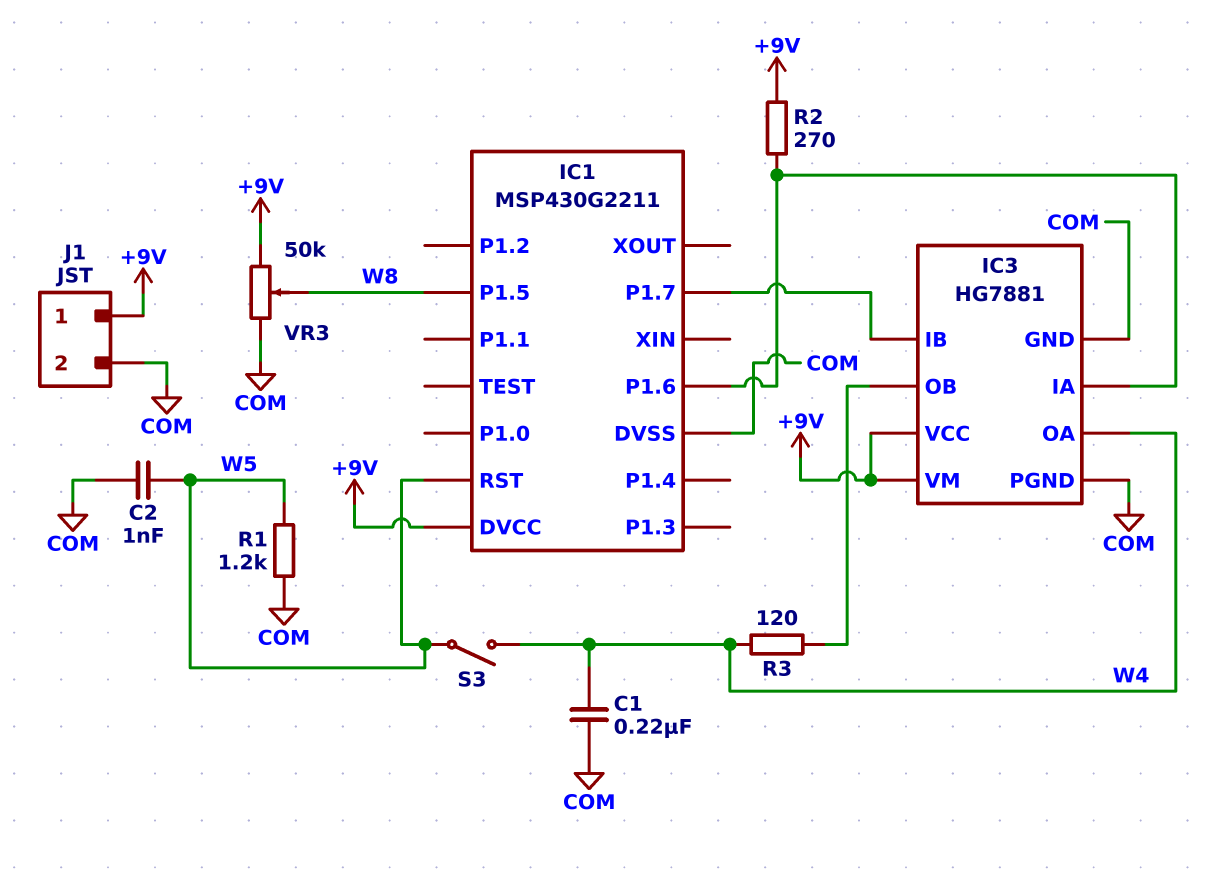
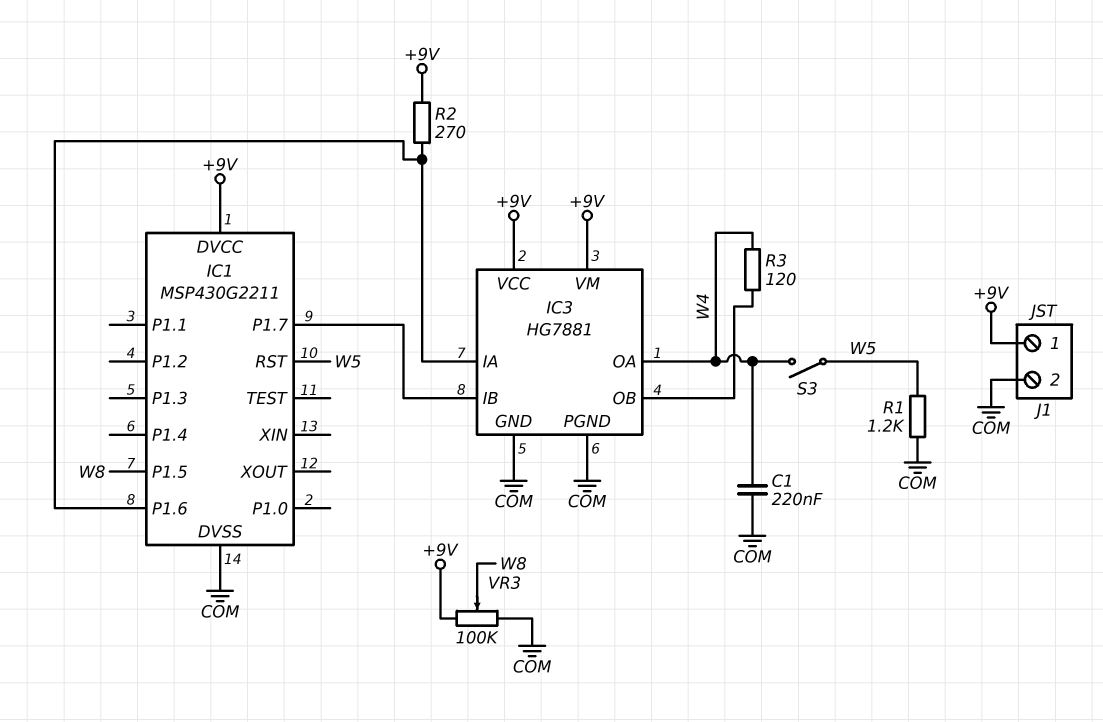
C2: 1nF (COM, W5) -> none
VR3: 50k (+9V, COM, wiper W8) -> 100k (+9V, COM, wiper W8)

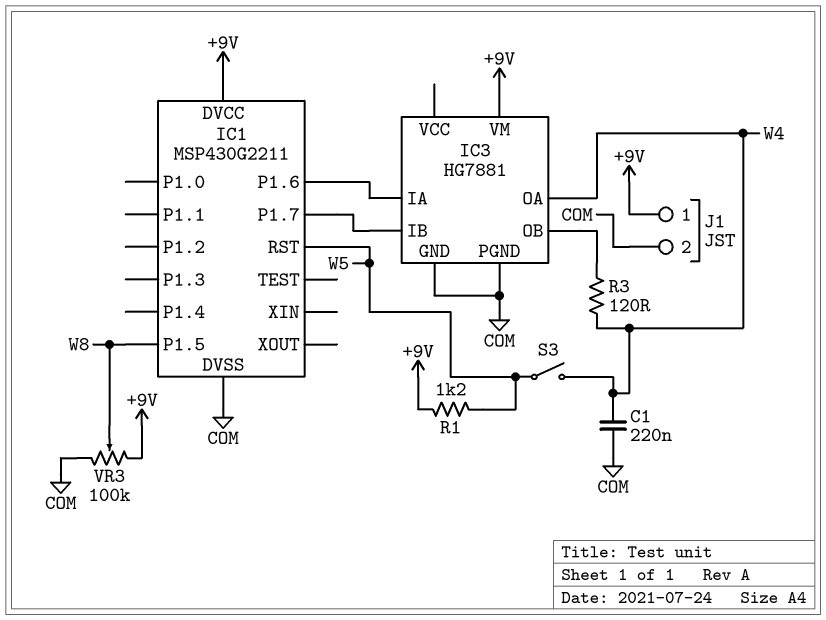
IC3 pin VCC: +9V -> none
R1: 1.2k (COM, W5) -> 1.2k (+9V, W5)
R2: 270 (+9V, IC1/P1.6) -> none

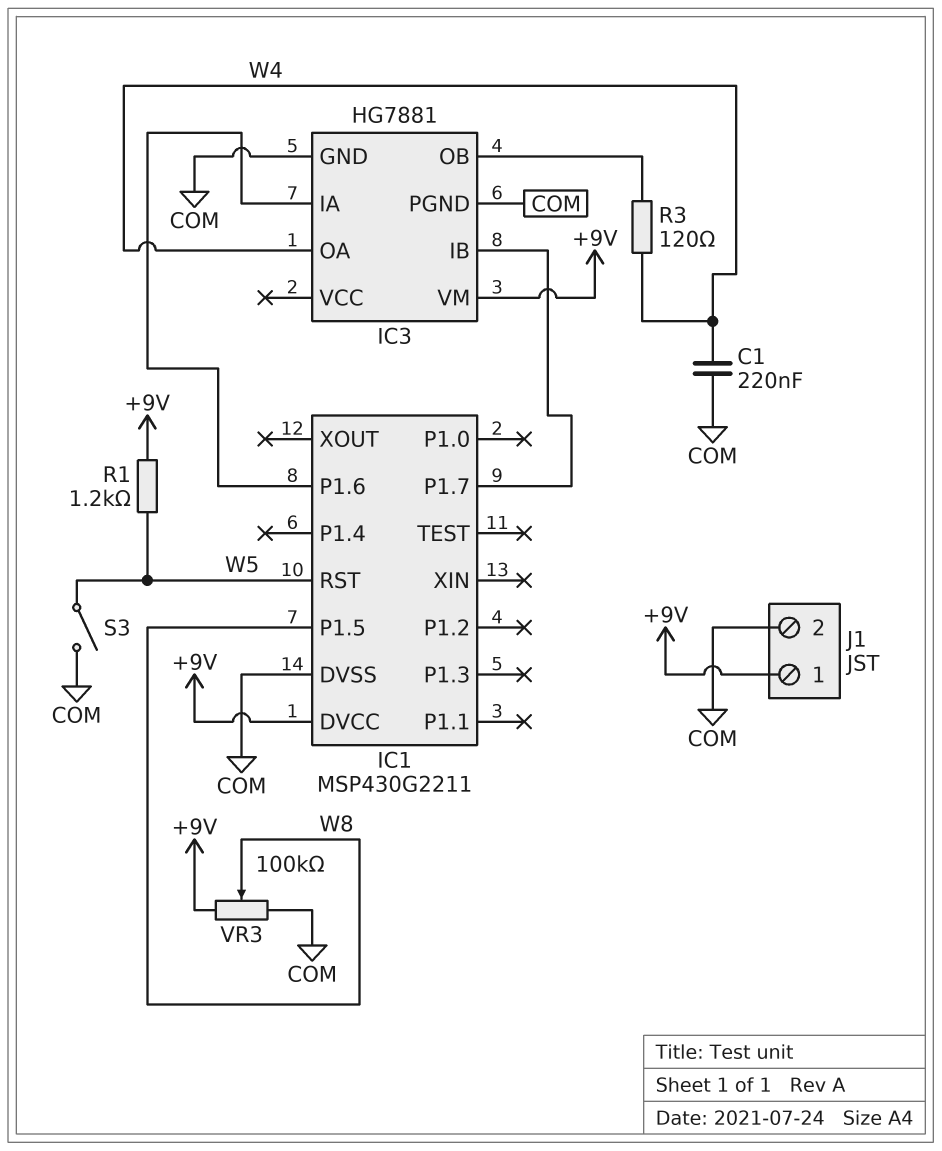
S3: switch (W4, W5) -> switch (COM, W5)

